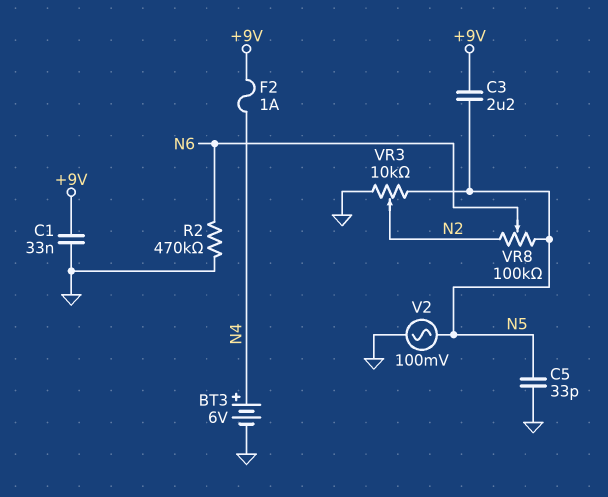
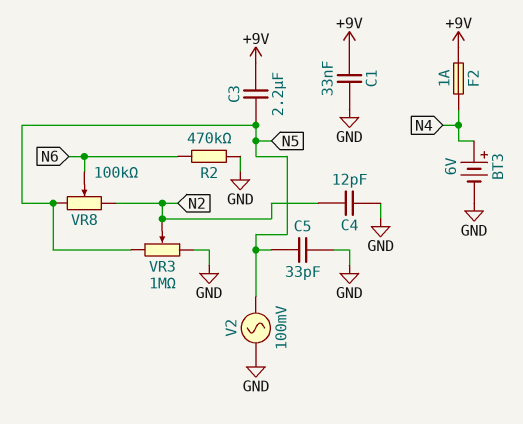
C4: none -> 12pF (GND, N2)
VR3: 10k (GND, N5, wiper N2) -> 1M (GND, N5, wiper N2)

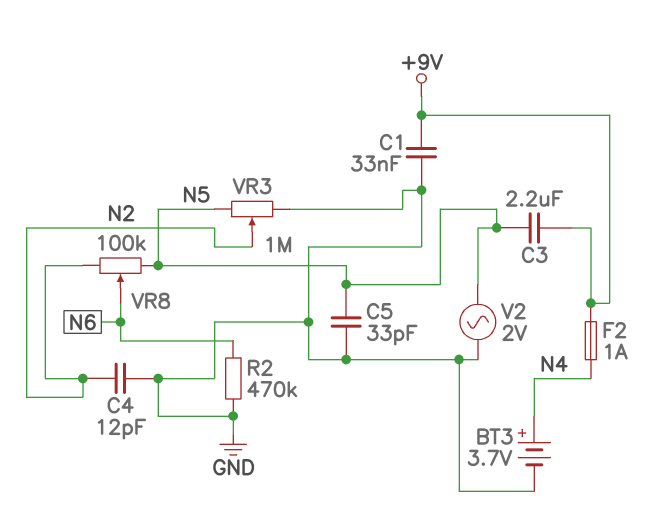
BT3: 6V (plus N4, minus GND) -> 3.7V (plus N4, minus GND)
V2: AC 100mV (GND, N5) -> AC 2V (GND, N5)

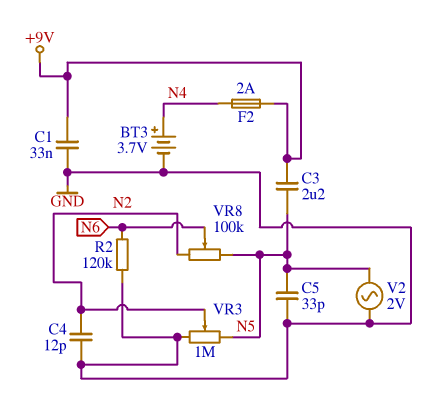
F2: 1A (+9V, N4) -> 2A (+9V, N4)
R2: 470k (GND, N6) -> 120k (GND, N6)

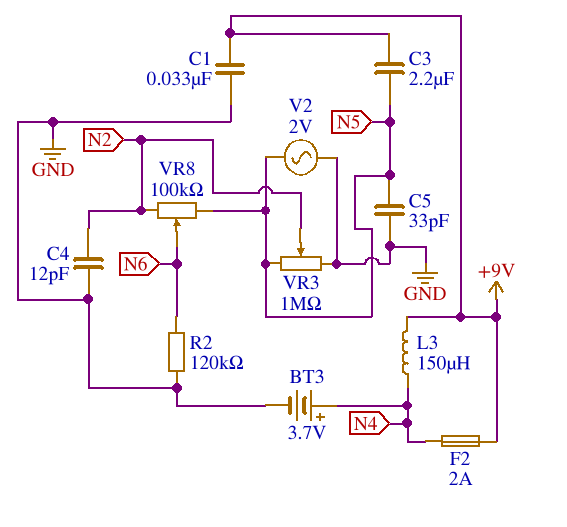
L3: none -> 150uH (+9V, N4)

